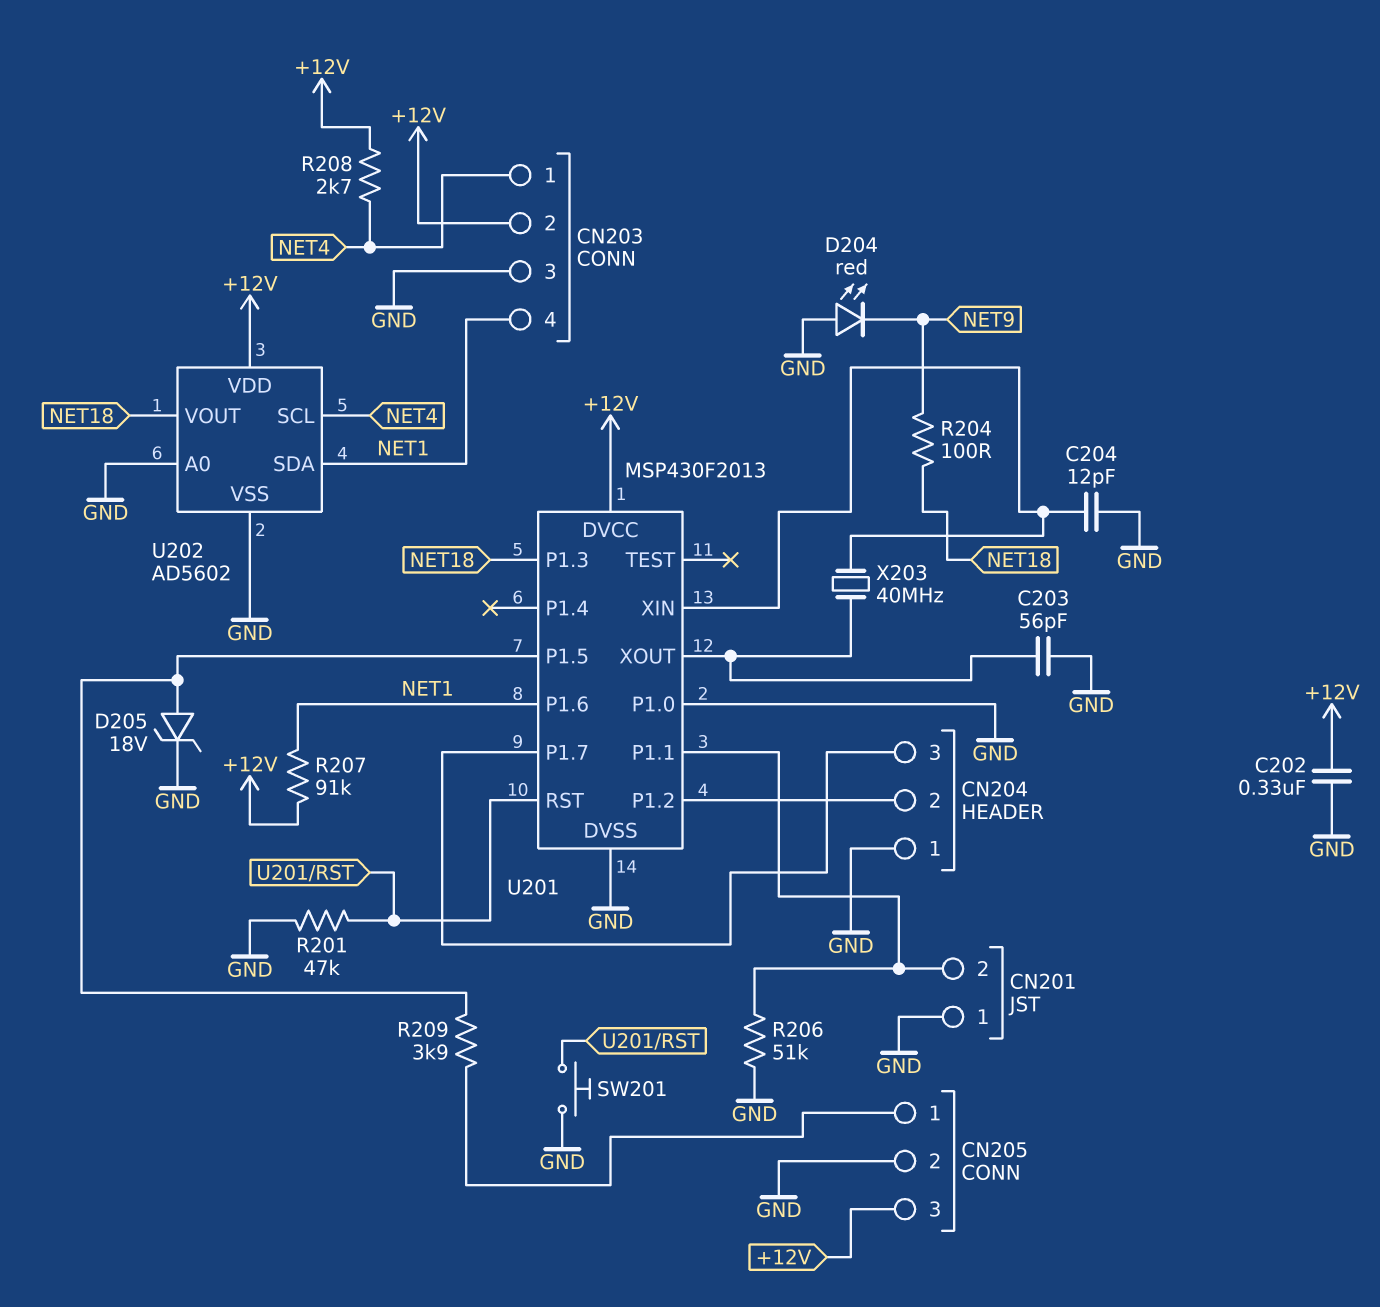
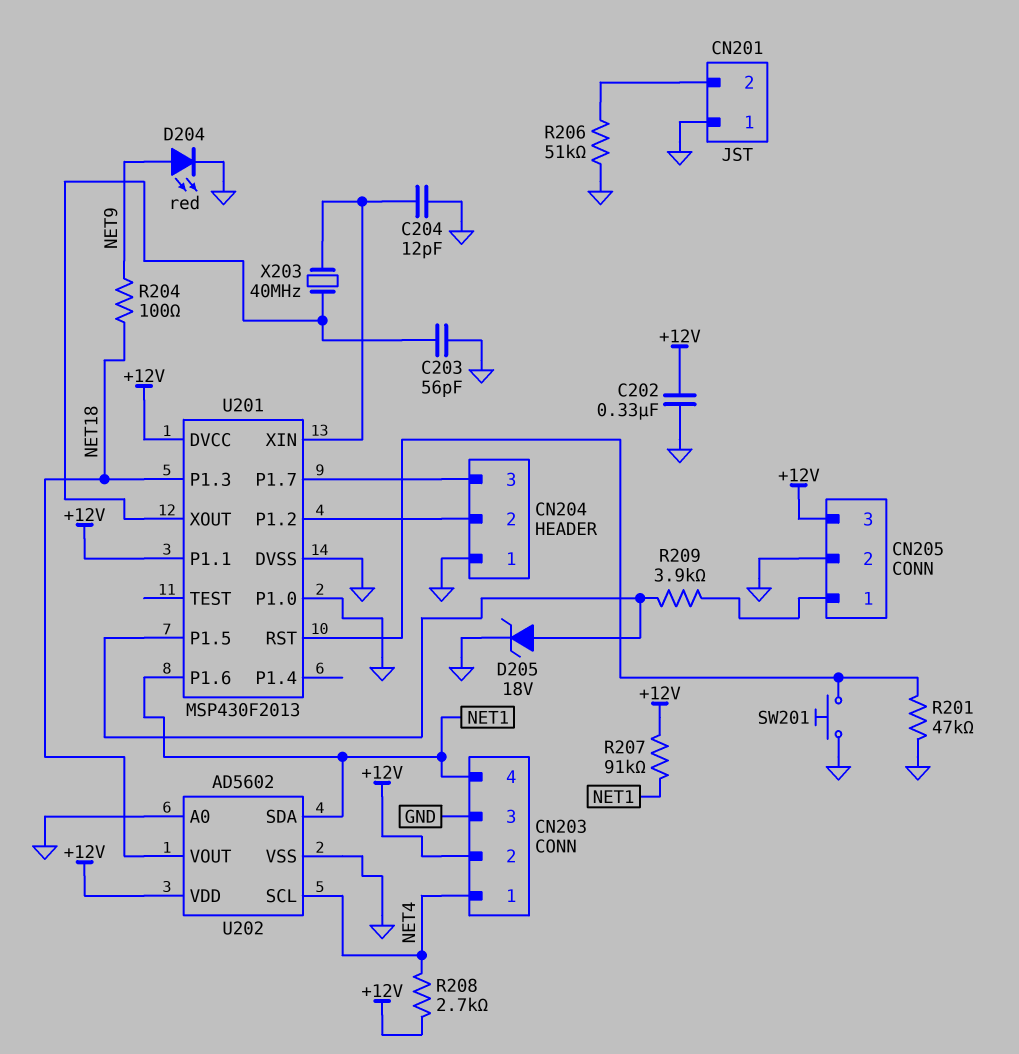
D204: LED red (A GND, K NET9) -> LED red (A NET9, K GND)
U201 pin P1.1: CN201/2 -> +12V

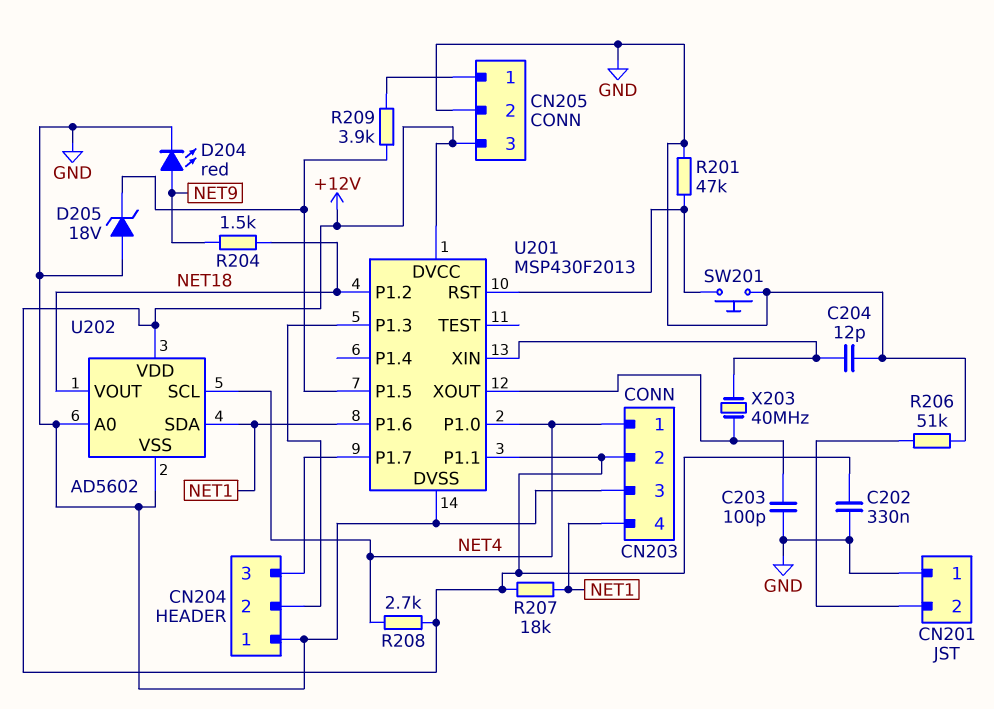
C203: 56pF (GND, U201/XOUT) -> 100pF (GND, U201/XOUT)
D205: zener 18V (A U201/P1.5, K GND) -> zener 18V (A GND, K U201/P1.5)
R204: 100 (NET9, NET18) -> 1.5k (NET9, NET18)
R207: 91k (+12V, NET1) -> 18k (+12V, NET1)
U201 pin P1.0: GND -> NET4
U201 pin P1.2: CN204/2 -> NET18
U201 pin P1.3: NET18 -> CN204/2

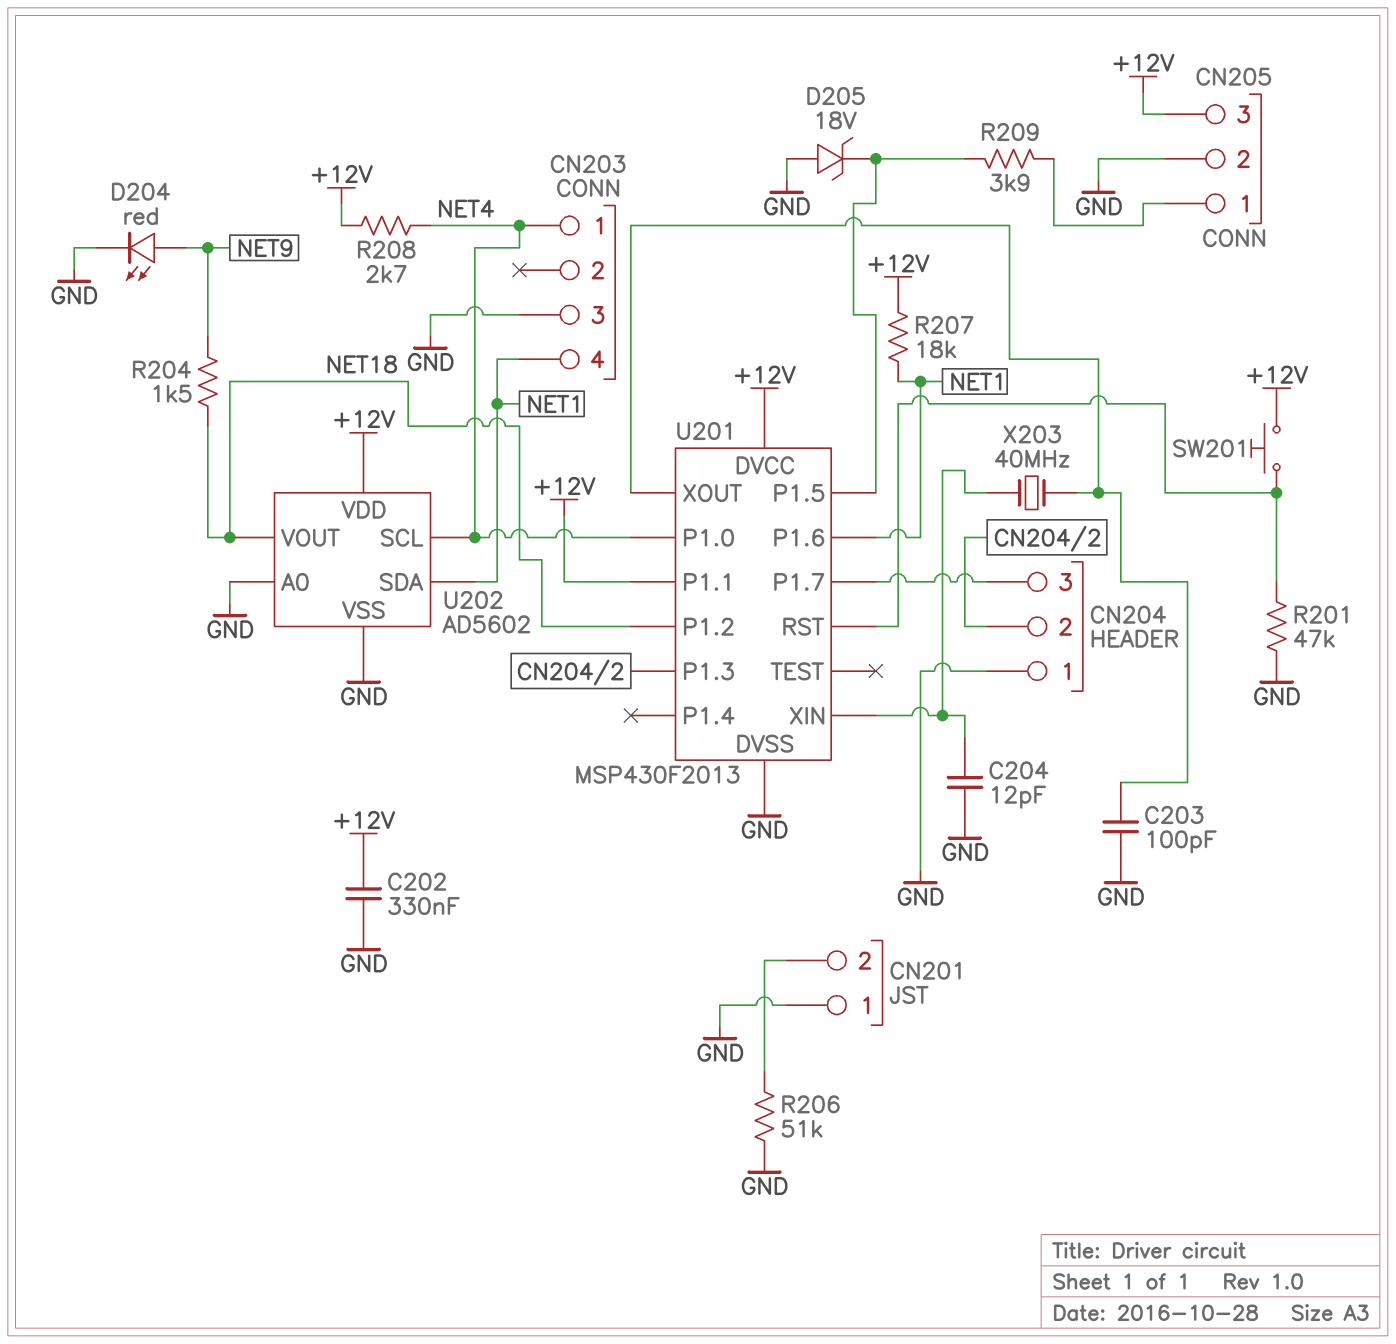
CN203 pin 2: +12V -> none
SW201: button (GND, U201/RST) -> button (+12V, U201/RST)

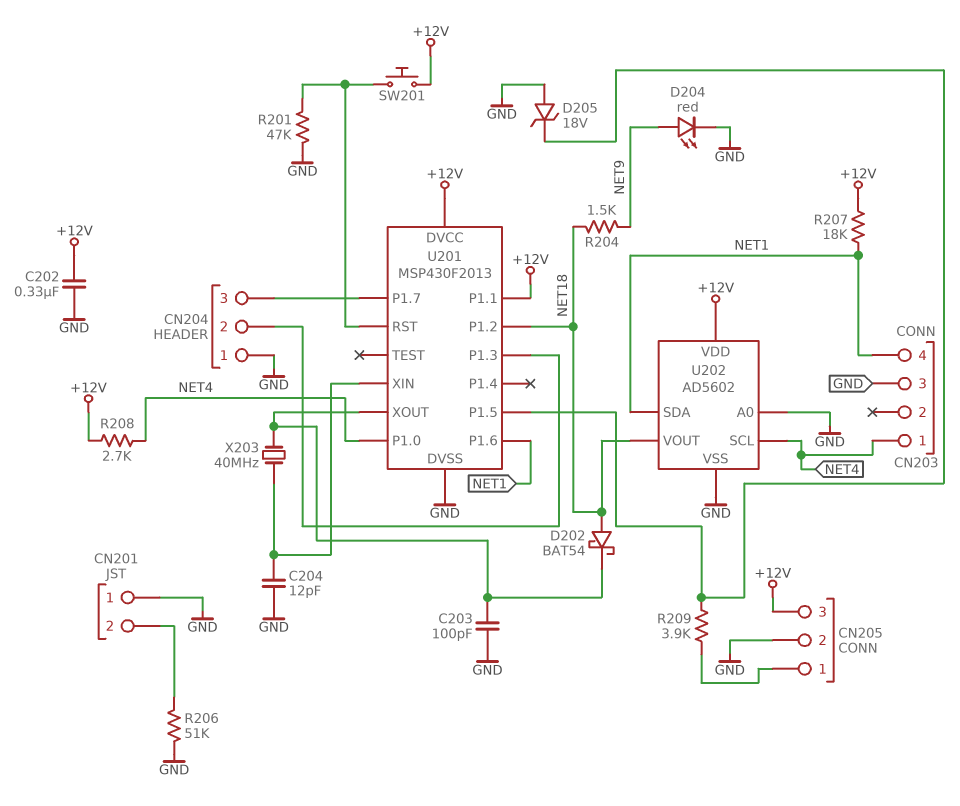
D202: none -> schottky BAT54 (A NET18, K U201/XOUT)

